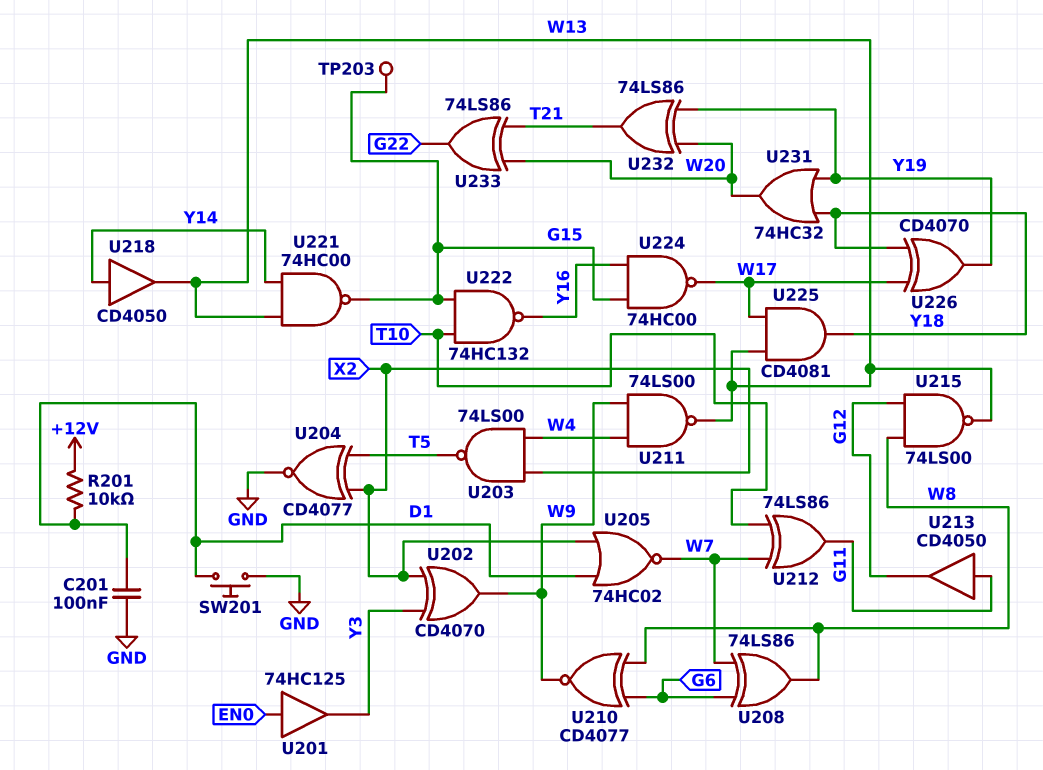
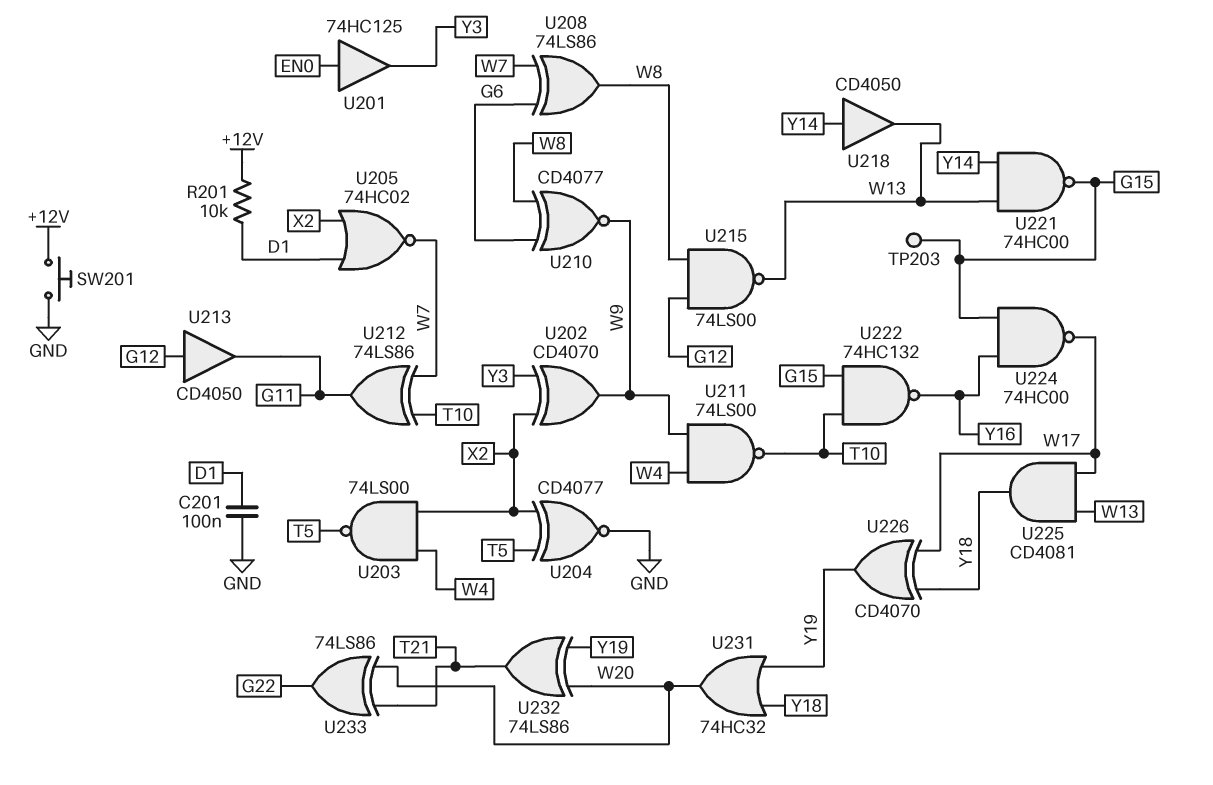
SW201: button (D1, GND) -> button (+12V, GND)
U211: NAND 74LS00 (in W4, in W9, out W13) -> NAND 74LS00 (in W4, in W9, out T10)
U213: buffer CD4050 (in G11, out G12) -> buffer CD4050 (in G12, out G11)

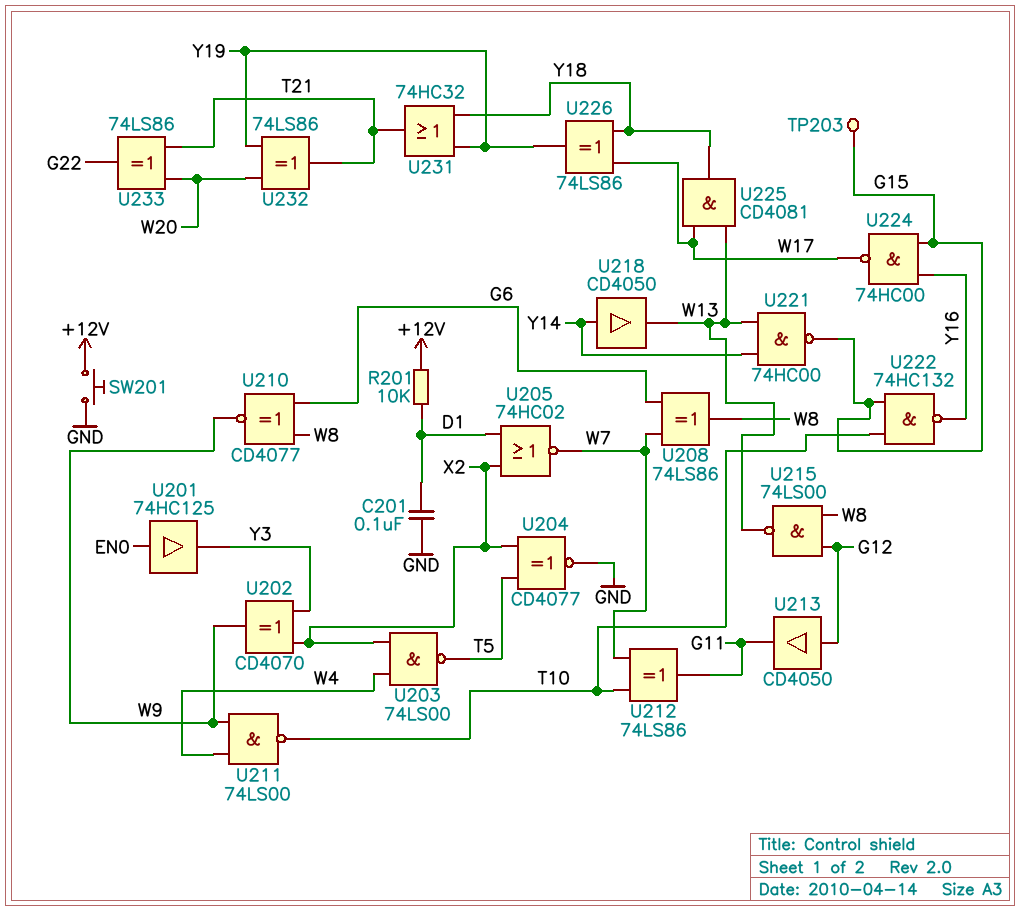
U226: XOR CD4070 (in W17, in Y18, out Y19) -> XOR 74LS86 (in W17, in Y18, out Y19)
U231: OR 74HC32 (in Y18, in Y19, out W20) -> OR 74HC32 (in Y18, in Y19, out T21)

